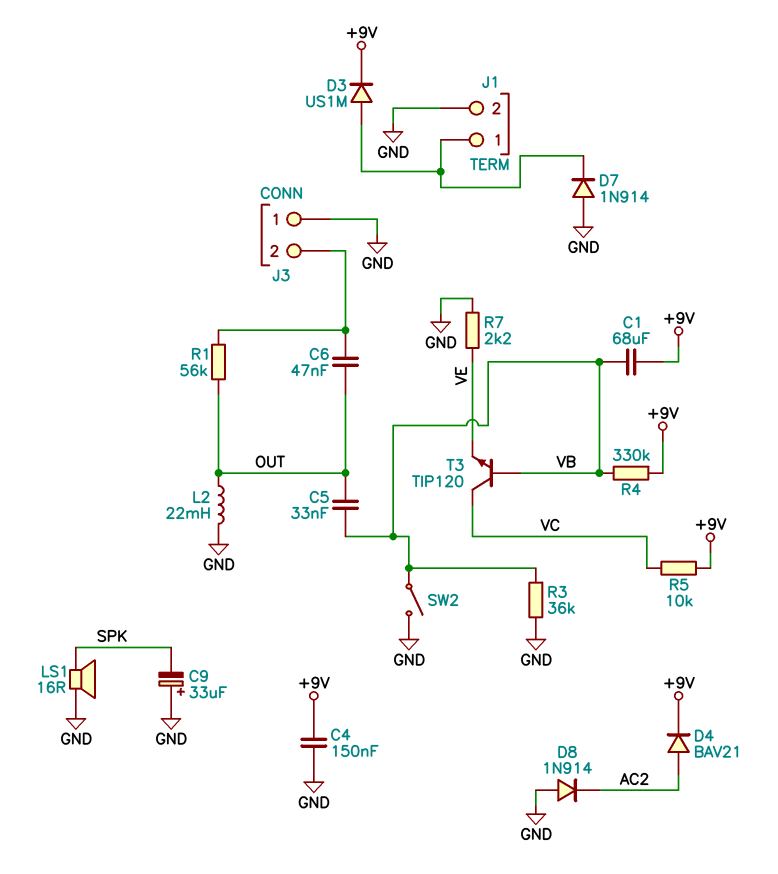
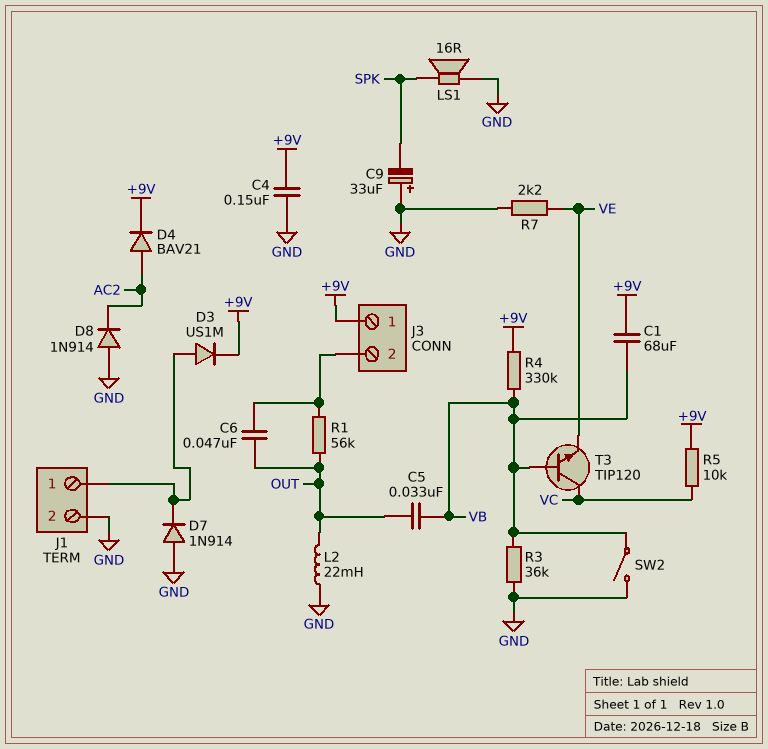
J3 pin 1: GND -> +9V

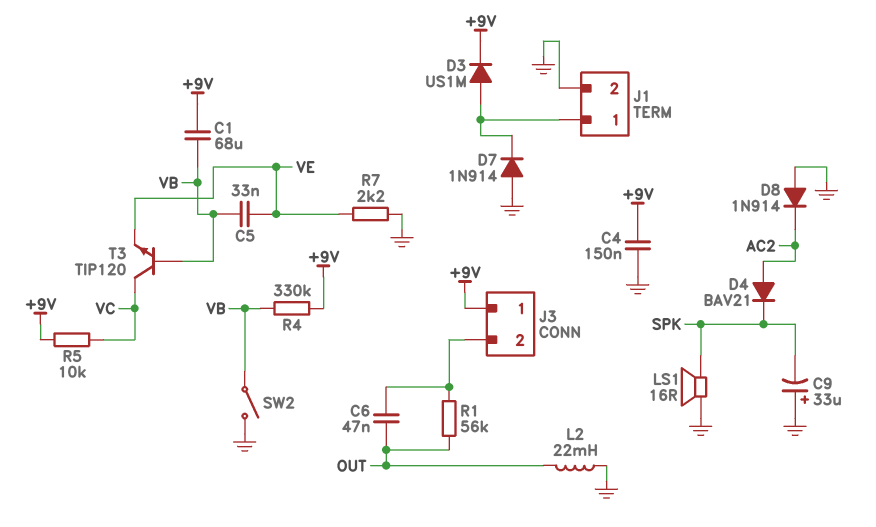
C5: 33nF (OUT, VB) -> 33nF (VB, VE)
D4: diode BAV21 (A AC2, K +9V) -> diode BAV21 (A AC2, K SPK)
R3: 36k (GND, VB) -> none

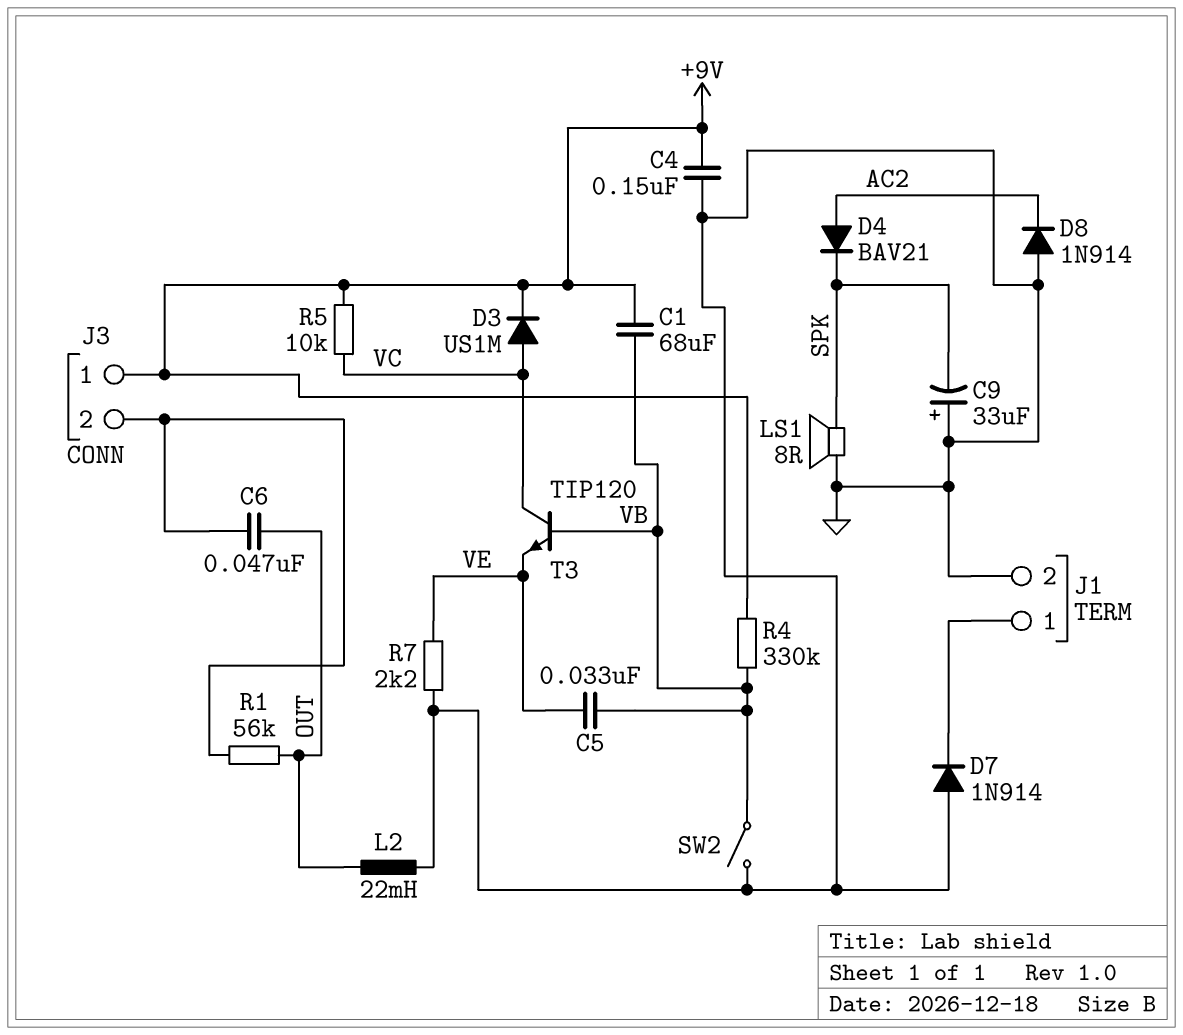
D3: diode US1M (A J1/1, K +9V) -> diode US1M (A VC, K +9V)
LS1: speaker 16R (GND, SPK) -> speaker 8R (GND, SPK)

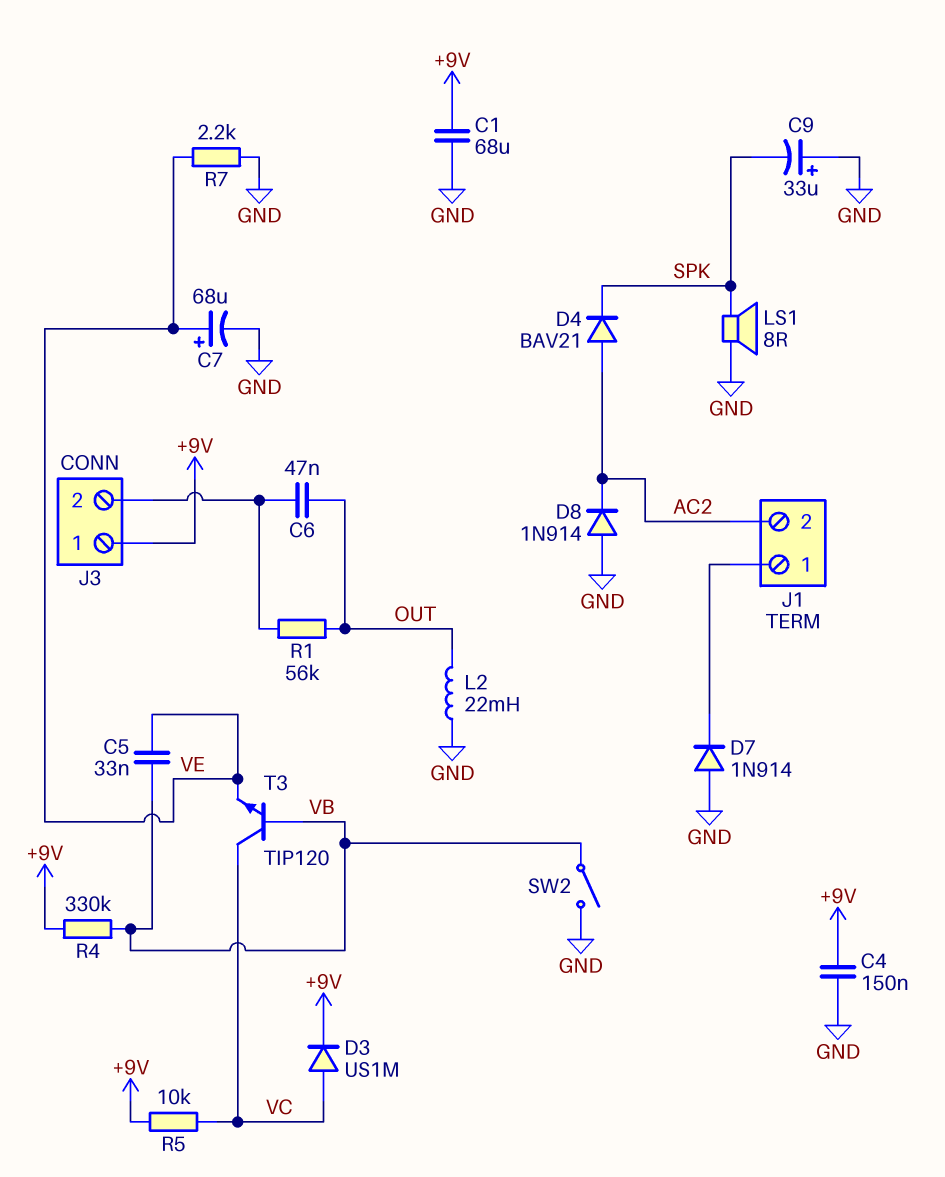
C1: 68uF (+9V, VB) -> 68uF (+9V, GND)
C7: none -> 68uF (plus VE, minus GND)
J1 pin 2: GND -> AC2

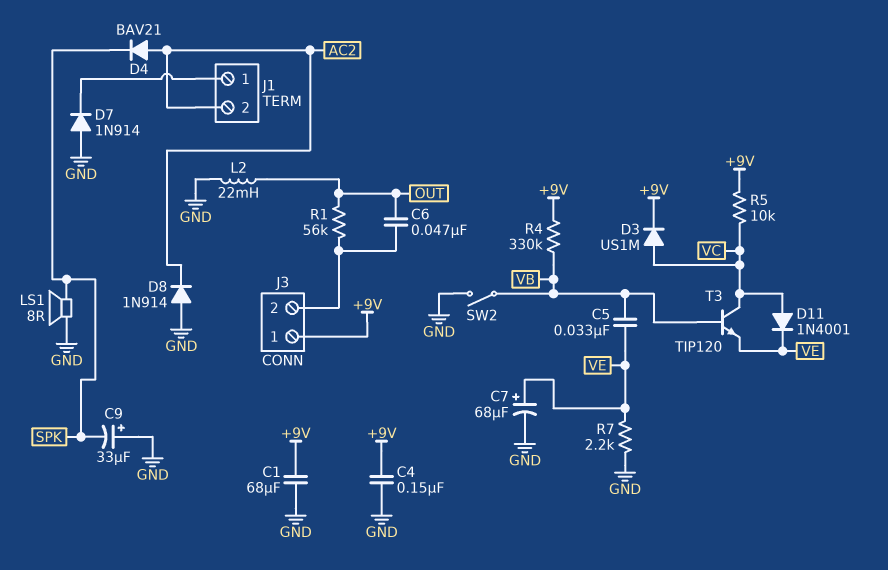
D11: none -> diode 1N4001 (A VC, K VE)

